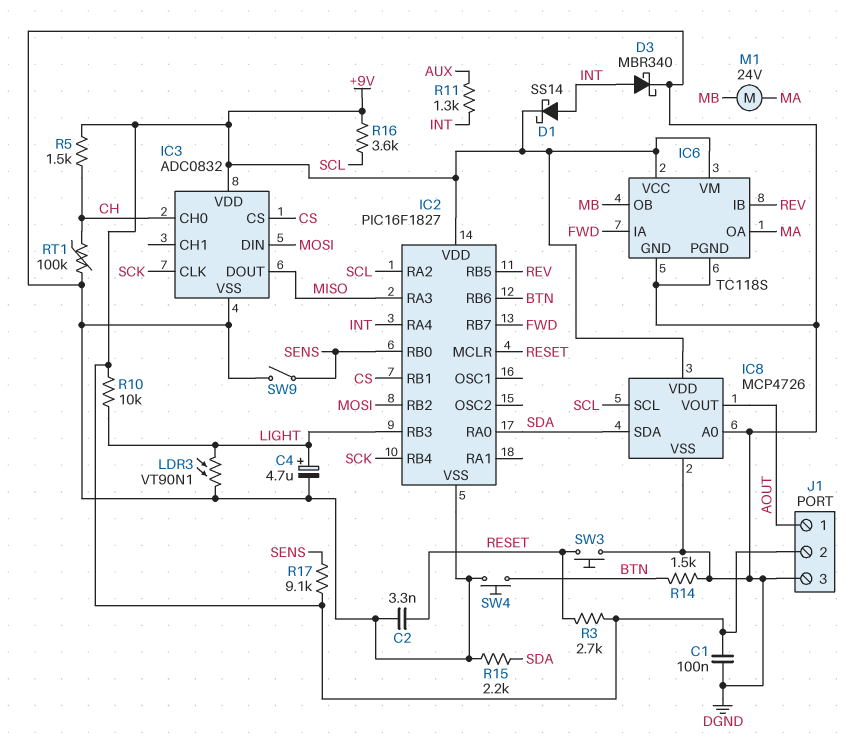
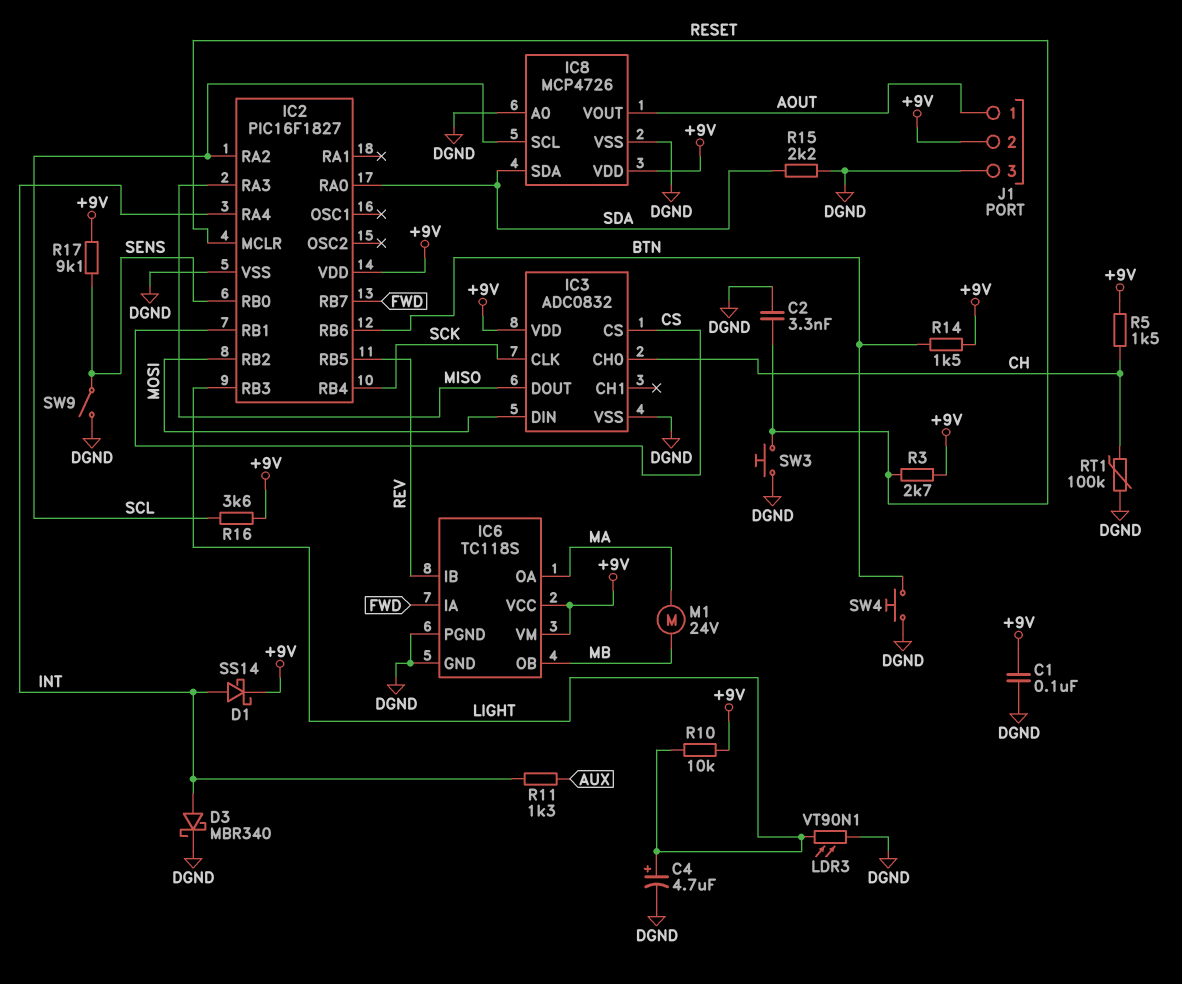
R14: 1.5k (BTN, DGND) -> 1.5k (+9V, BTN)

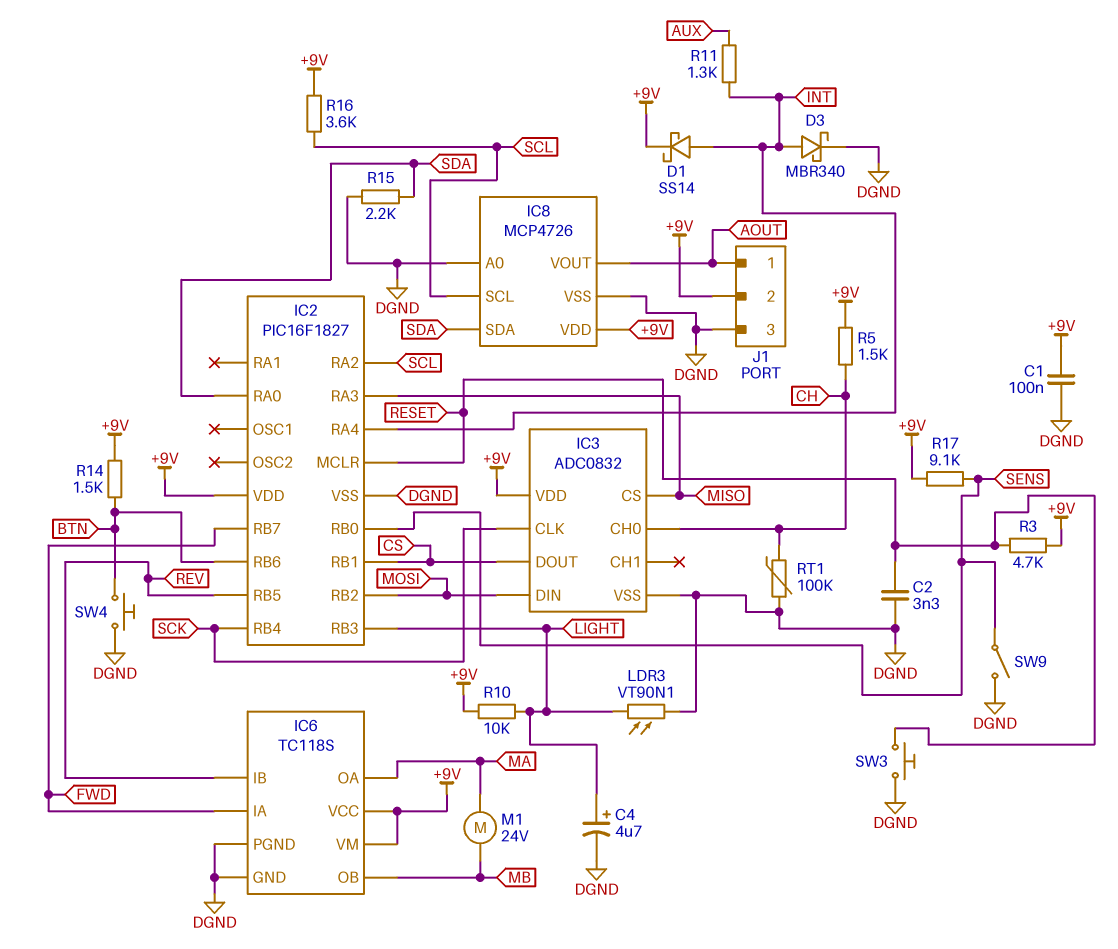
IC3 pin CS: CS -> MISO
IC3 pin DOUT: MISO -> CS
R3: 2.7k (+9V, RESET) -> 4.7k (+9V, RESET)

